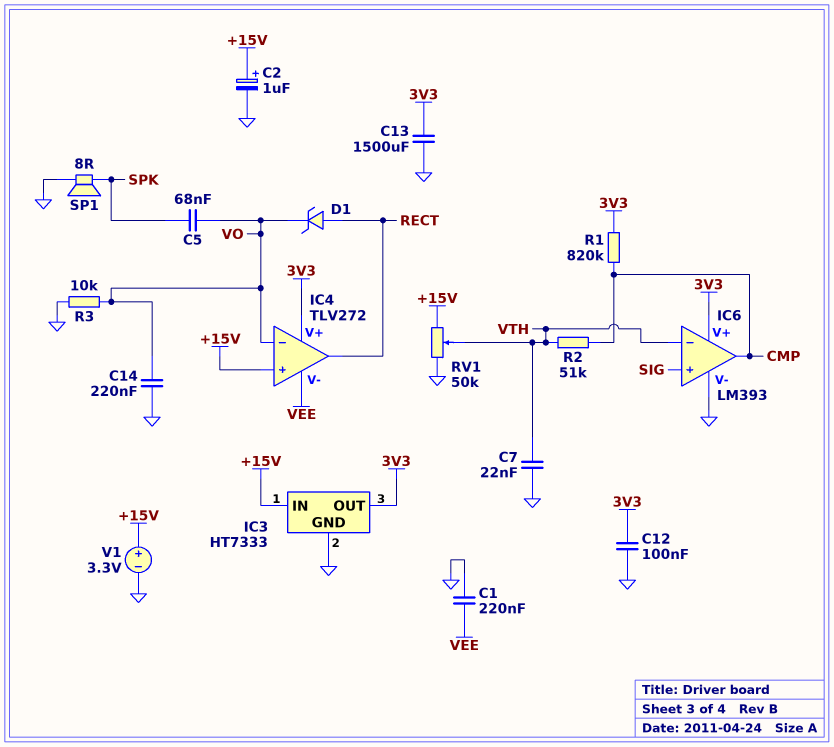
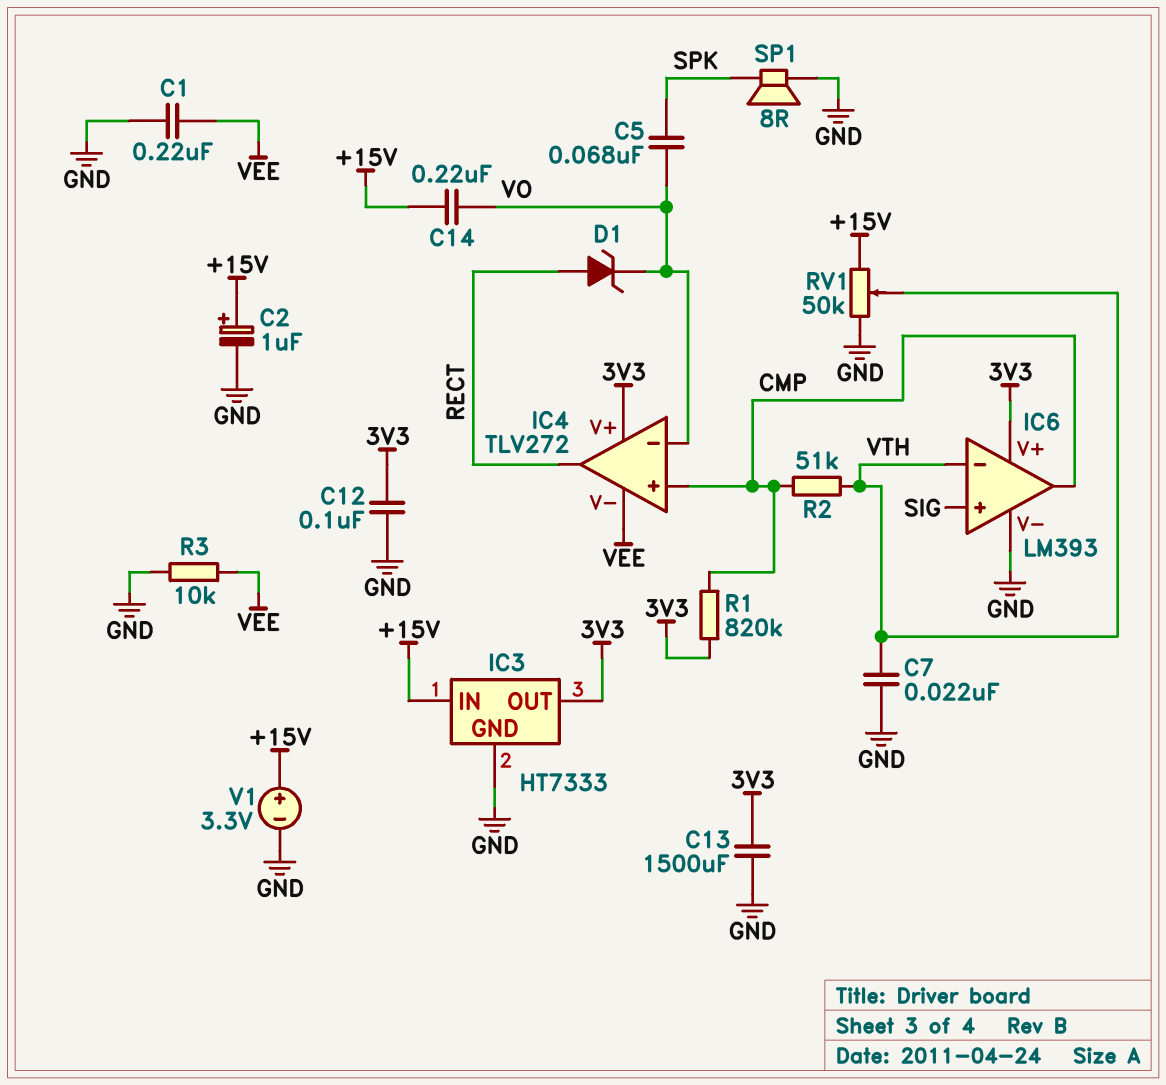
C14: 220nF (GND, VO) -> 220nF (+15V, VO)
IC4 pin in+: +15V -> CMP
R3: 10k (GND, VO) -> 10k (GND, VEE)

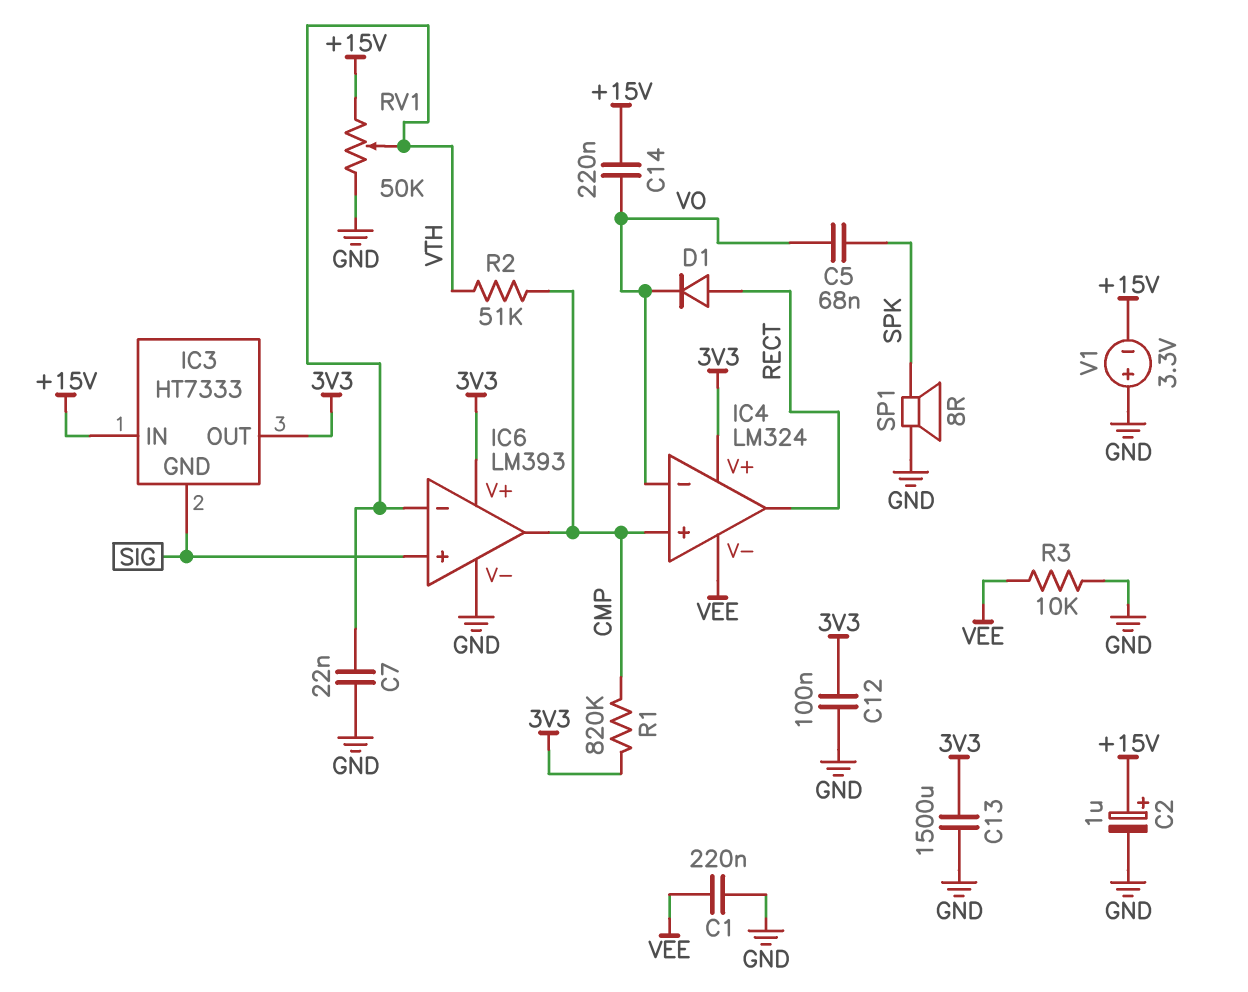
D1: zener (A RECT, K VO) -> diode (A RECT, K VO)
IC3 pin GND: GND -> SIG
IC4: TLV272 -> LM324
V1: 3.3V (plus +15V, minus GND) -> 3.3V (plus GND, minus +15V)

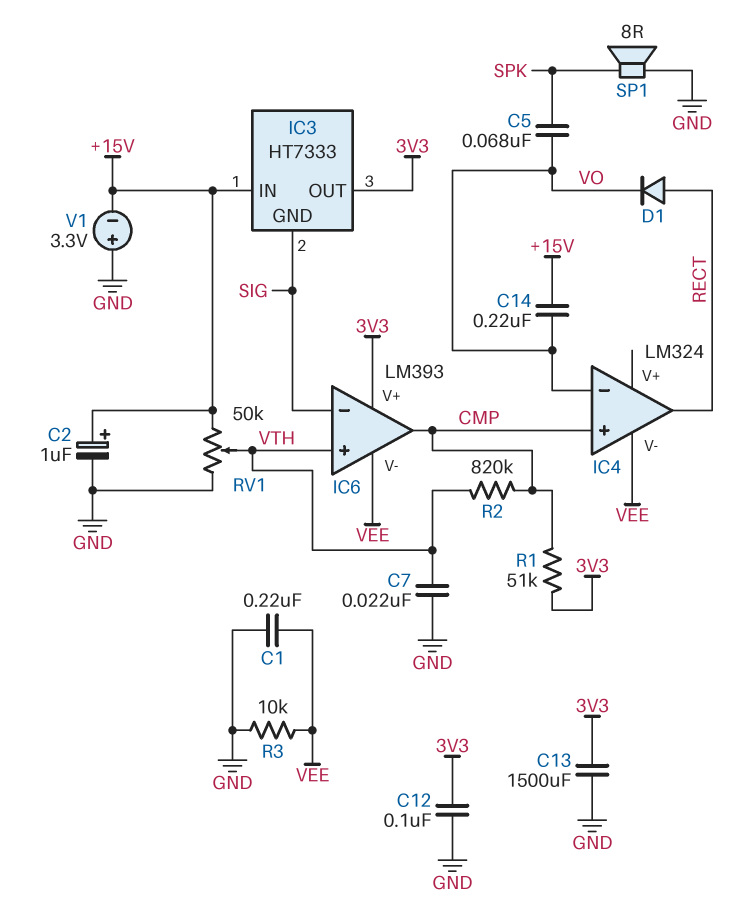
IC4 pin V+: 3V3 -> none
IC6 pin V-: GND -> VEE
IC6 pin in+: SIG -> VTH
IC6 pin in-: VTH -> SIG
R1: 820k (3V3, CMP) -> 51k (3V3, CMP)
R2: 51k (CMP, VTH) -> 820k (CMP, VTH)

